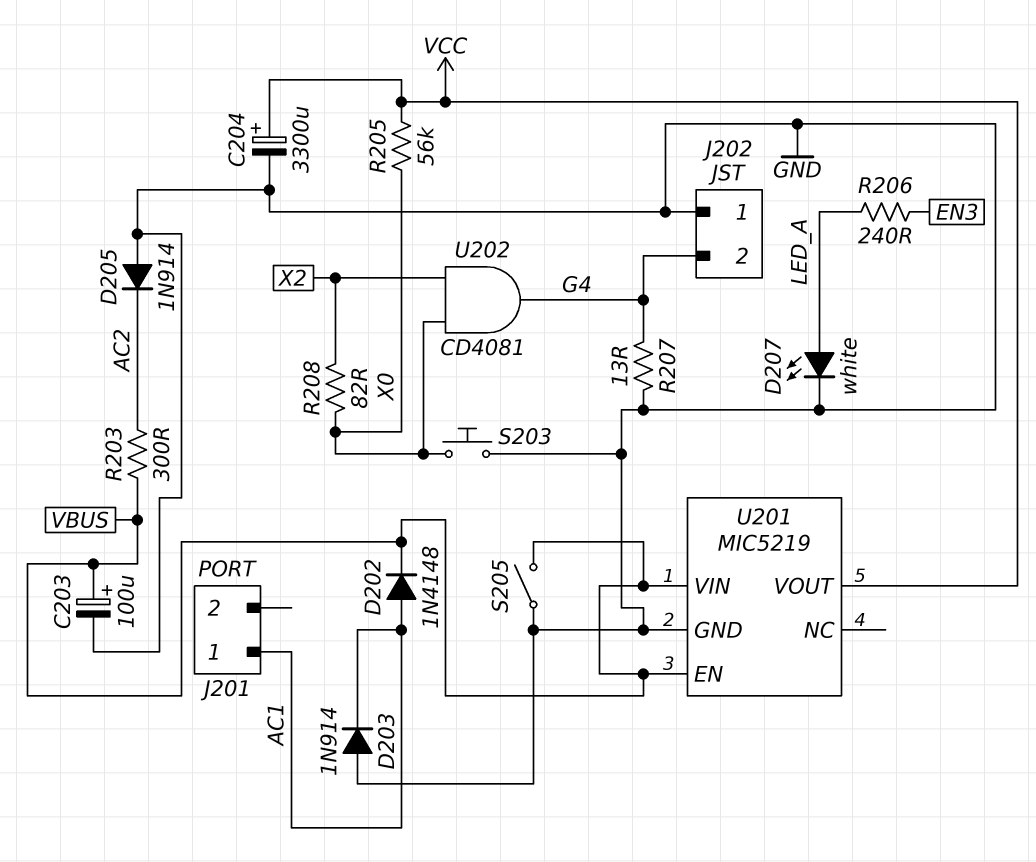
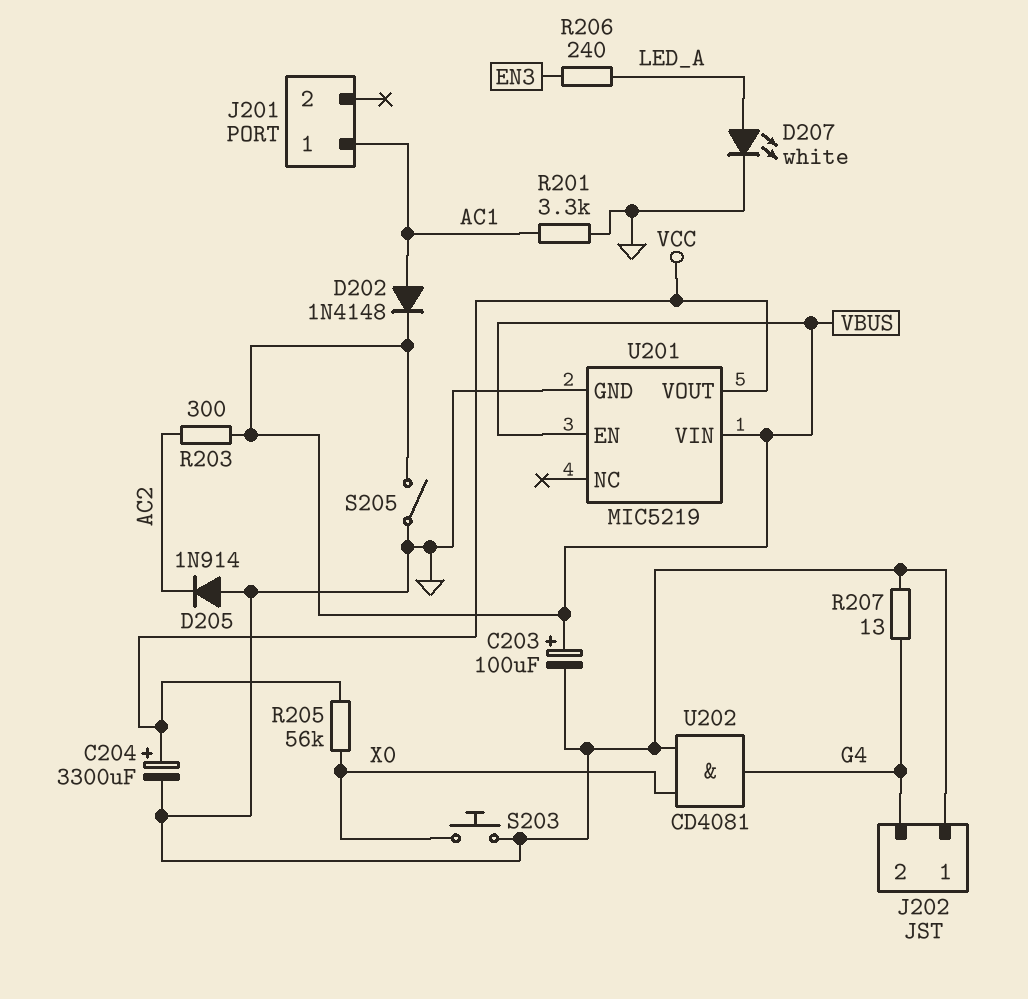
D203: diode 1N914 (A GND, K AC1) -> none
R201: none -> 3.3k (AC1, GND)
R208: 82 (X0, X2) -> none
U202: AND CD4081 (in X0, in X2, out G4) -> AND CD4081 (in GND, in X0, out G4)

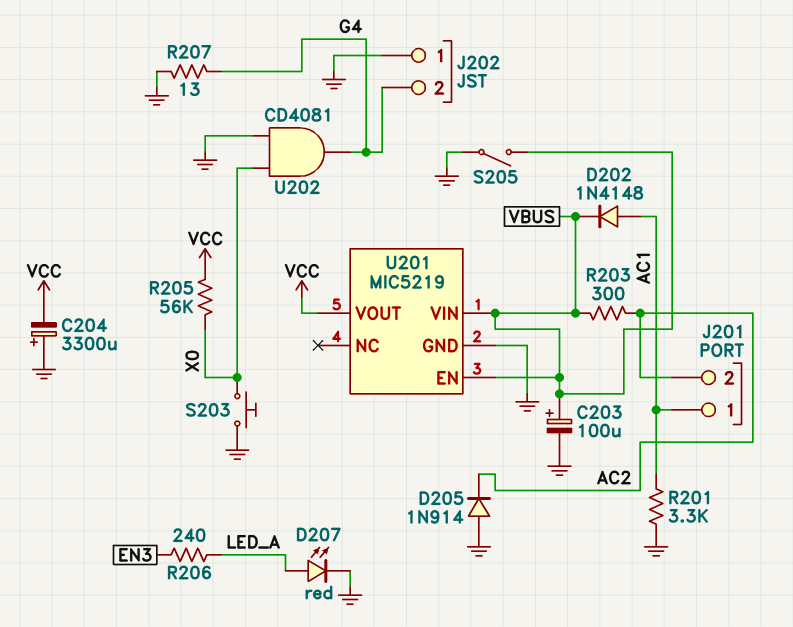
C204: 3300uF (plus VCC, minus GND) -> 3300uF (plus GND, minus VCC)
D207: LED white (A LED_A, K GND) -> LED red (A LED_A, K GND)
J201 pin 2: none -> AC2

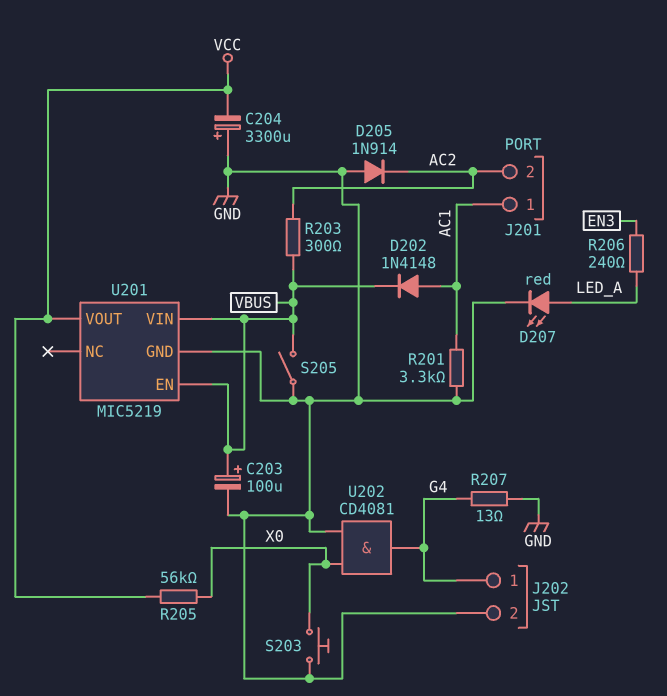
J202 pin 1: GND -> G4
J202 pin 2: G4 -> GND

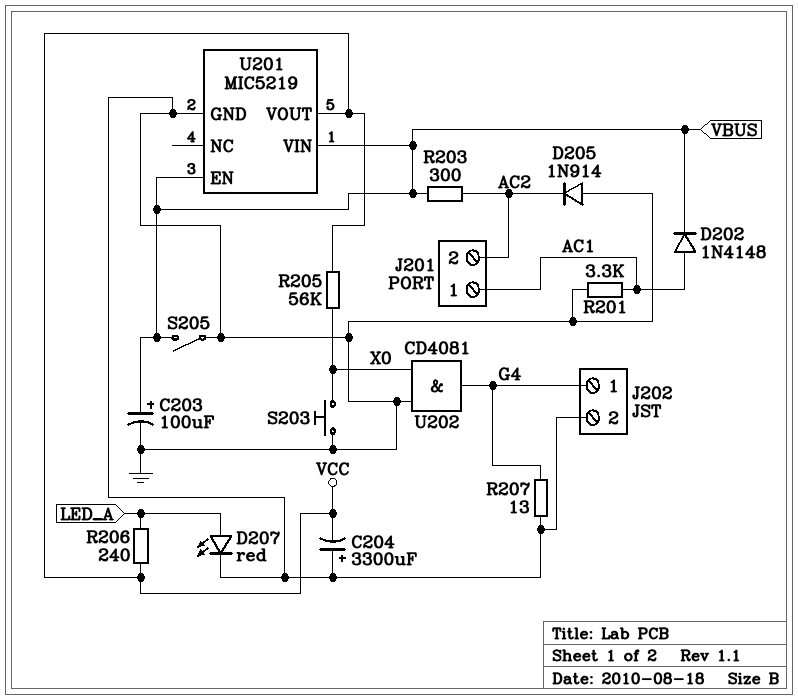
R206: 240 (EN3, LED_A) -> 240 (LED_A, VCC)

